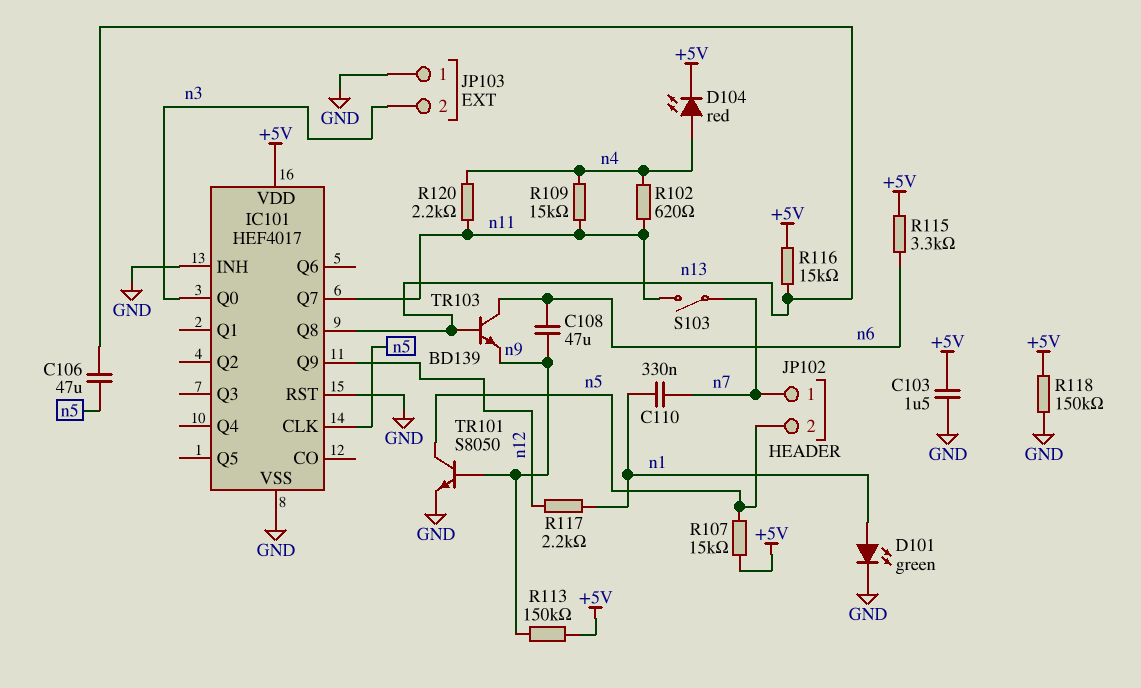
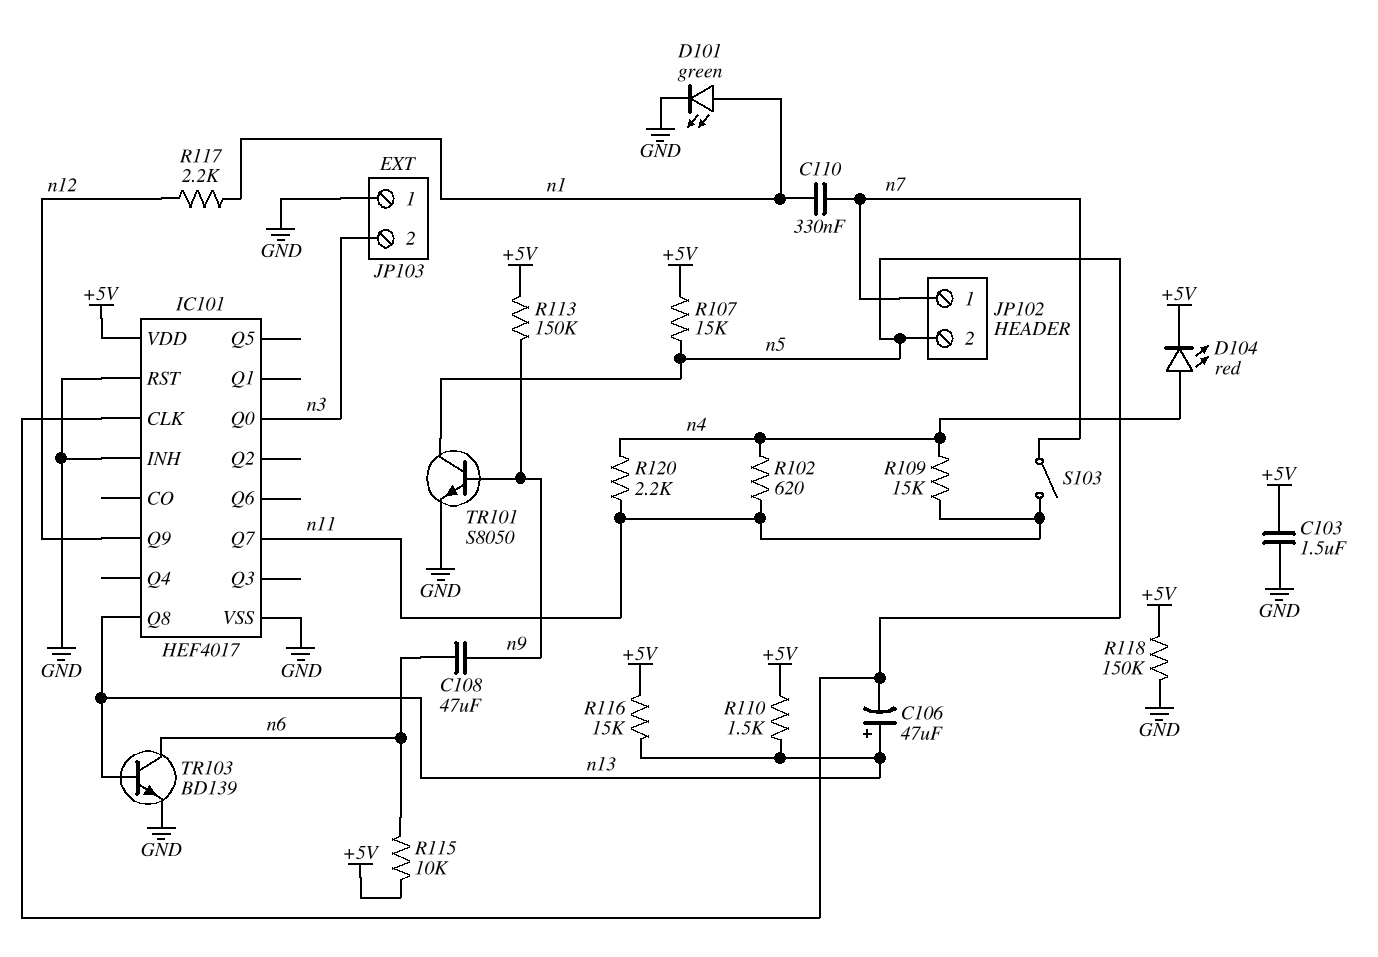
C106: 47uF (n5, n13) -> 47uF (plus n13, minus n5)
R110: none -> 1.5k (+5V, n13)
R115: 3.3k (+5V, n6) -> 10k (+5V, n6)
TR103: NPN BD139 (B n13, C n6, E n9) -> NPN BD139 (B n13, C n6, E GND)

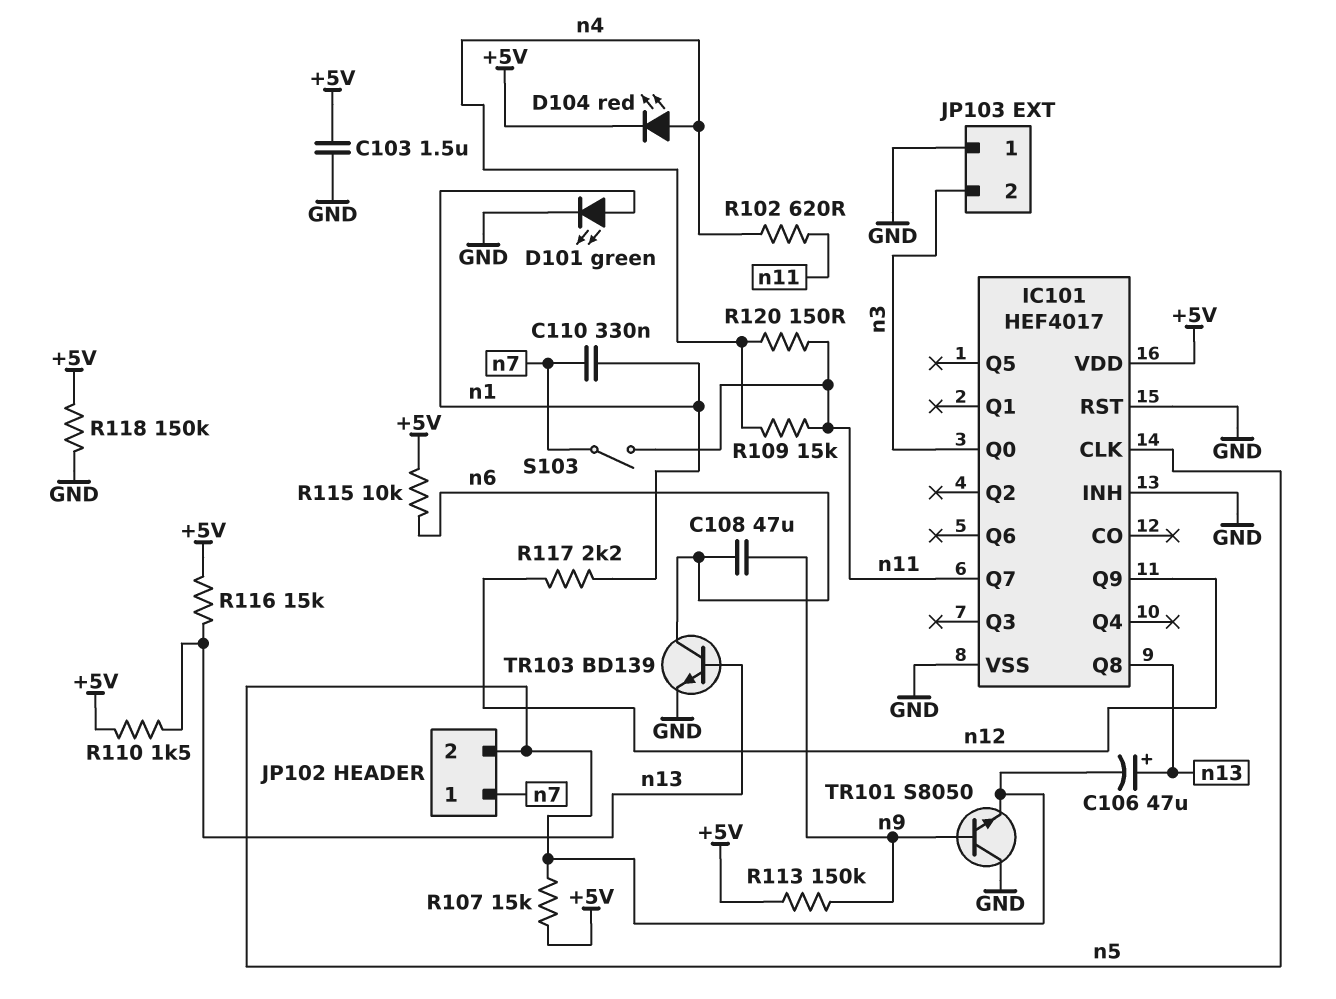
R120: 2.2k (n4, n11) -> 150 (n4, n11)
TR101: NPN S8050 (B n9, C n5, E GND) -> NPN S8050 (B n9, C GND, E n5)

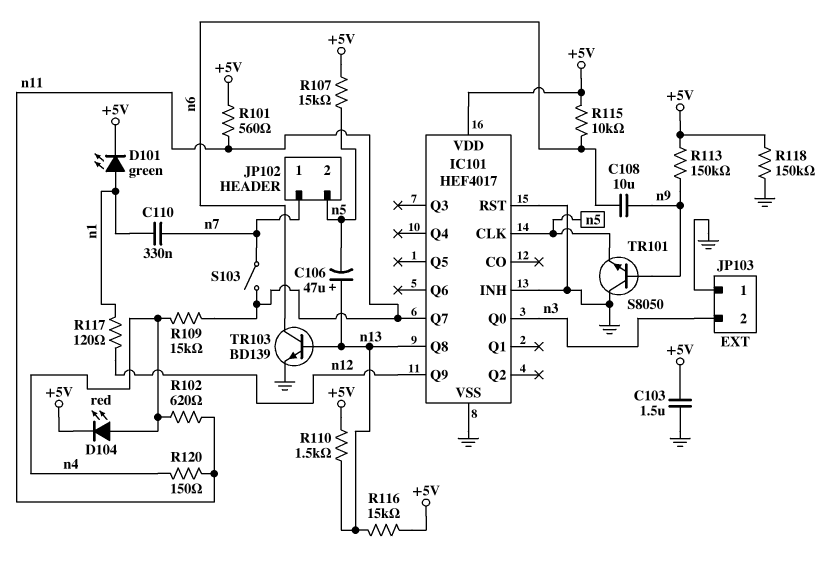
C108: 47uF (n6, n9) -> 10uF (n6, n9)
D101: LED green (A n1, K GND) -> LED green (A n1, K +5V)
R101: none -> 560 (+5V, n11)
R117: 2.2k (n1, n12) -> 120 (n1, n12)

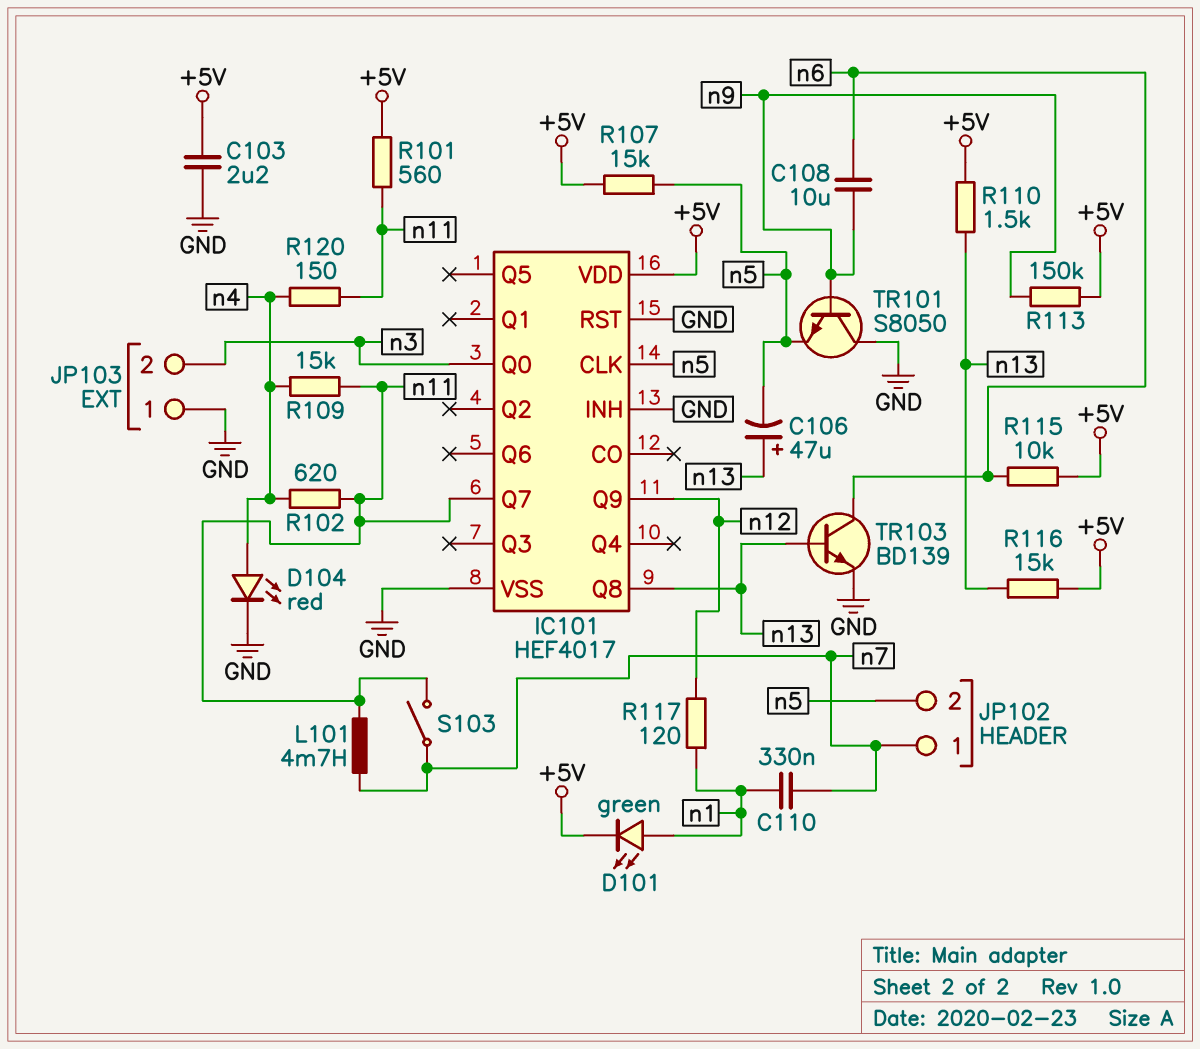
C103: 1.5uF (+5V, GND) -> 2.2uF (+5V, GND)
D104: LED red (A n4, K +5V) -> LED red (A n4, K GND)
L101: none -> 4.7mH (n7, n11)
R118: 150k (+5V, GND) -> none

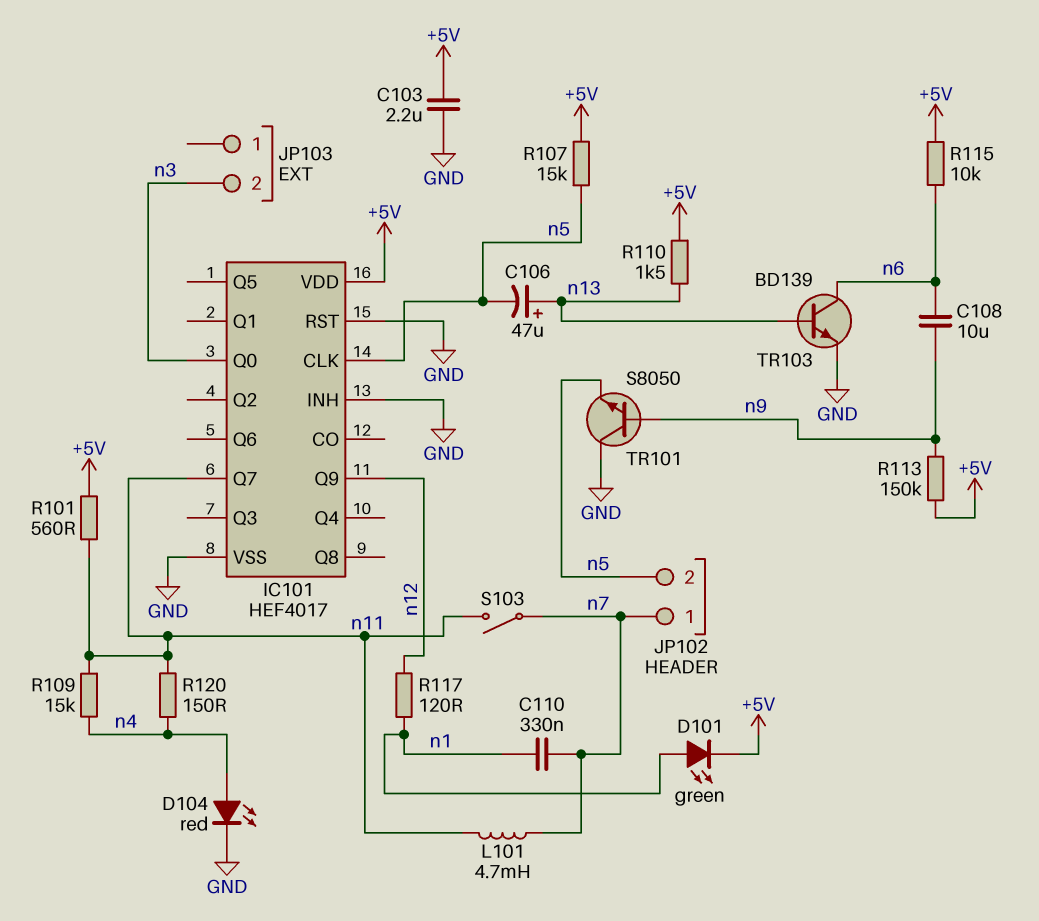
IC101 pin Q8: n13 -> none
JP103 pin 1: GND -> none
R102: 620 (n4, n11) -> none
R116: 15k (+5V, n13) -> none

